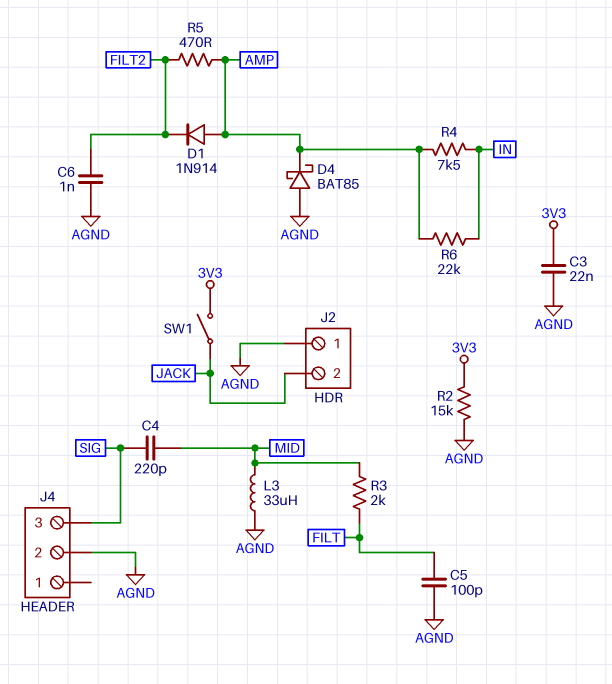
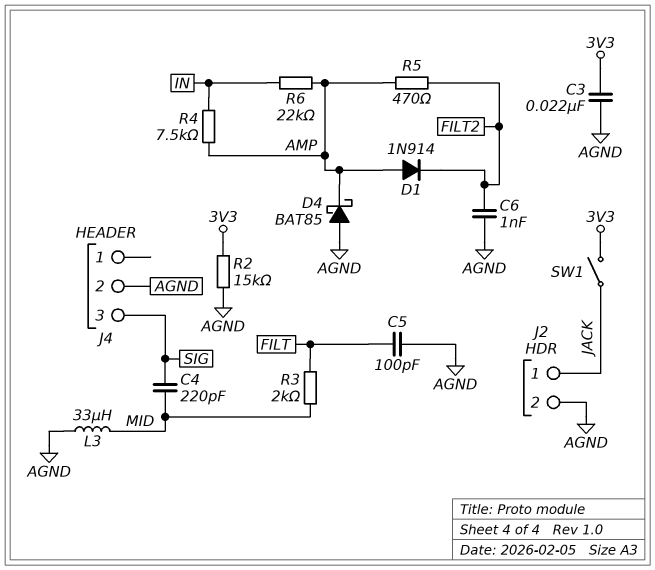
J2 pin 1: AGND -> JACK
J2 pin 2: JACK -> AGND

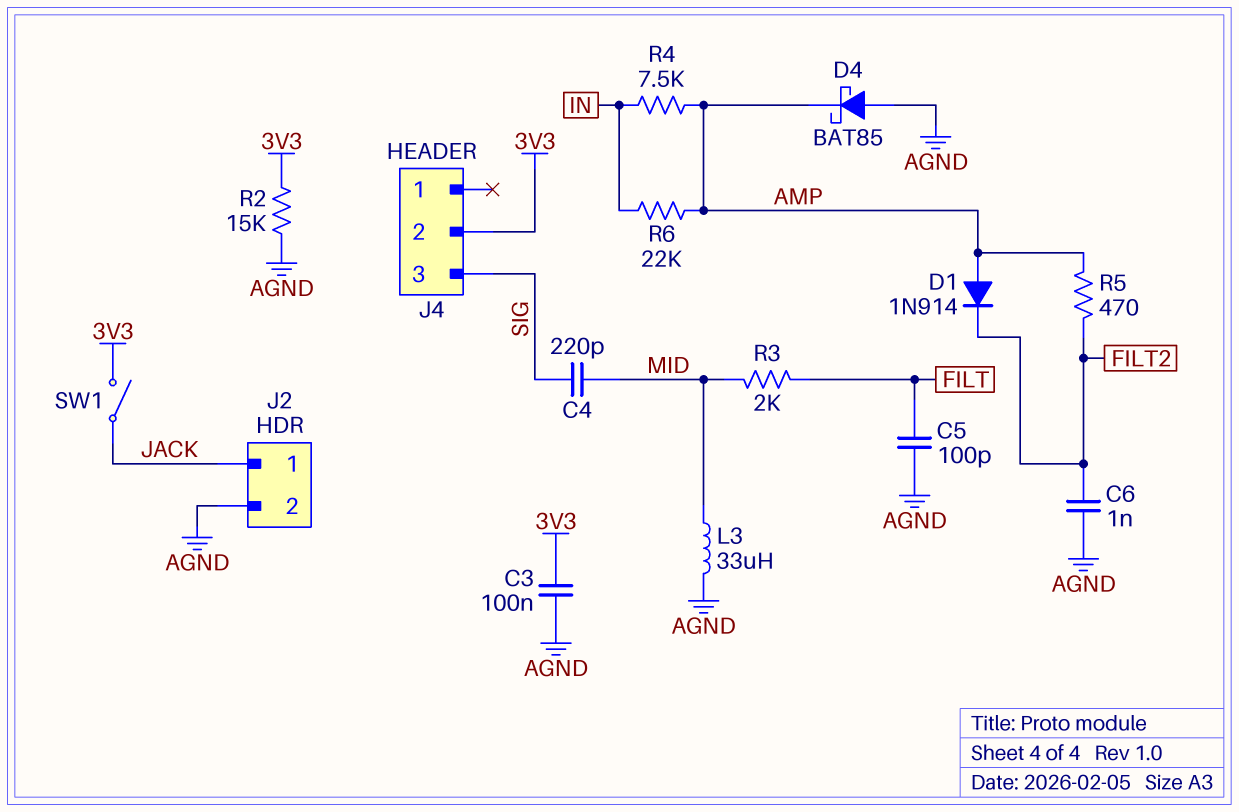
C3: 22nF (3V3, AGND) -> 100nF (3V3, AGND)
J4 pin 2: AGND -> 3V3

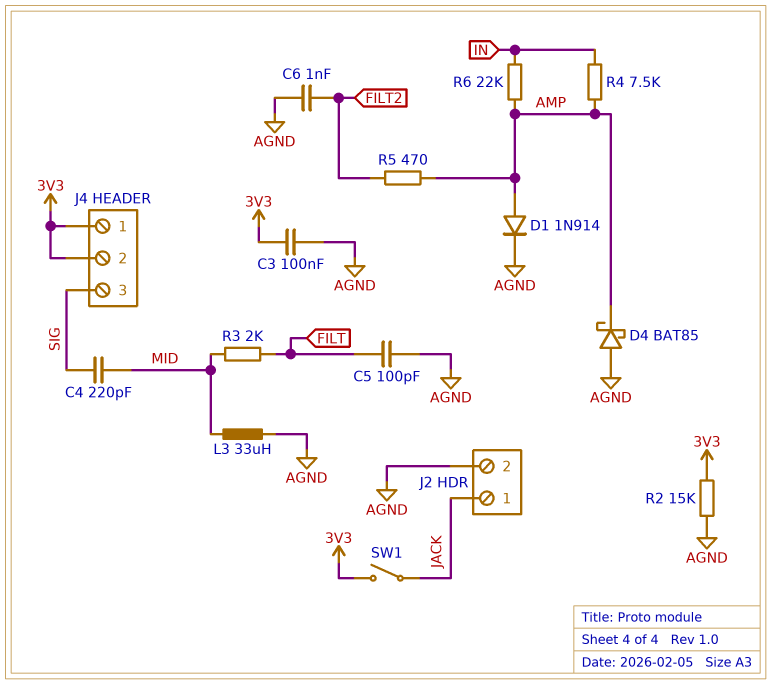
D1: diode 1N914 (A AMP, K FILT2) -> diode 1N914 (A AMP, K AGND)
J4 pin 1: none -> 3V3

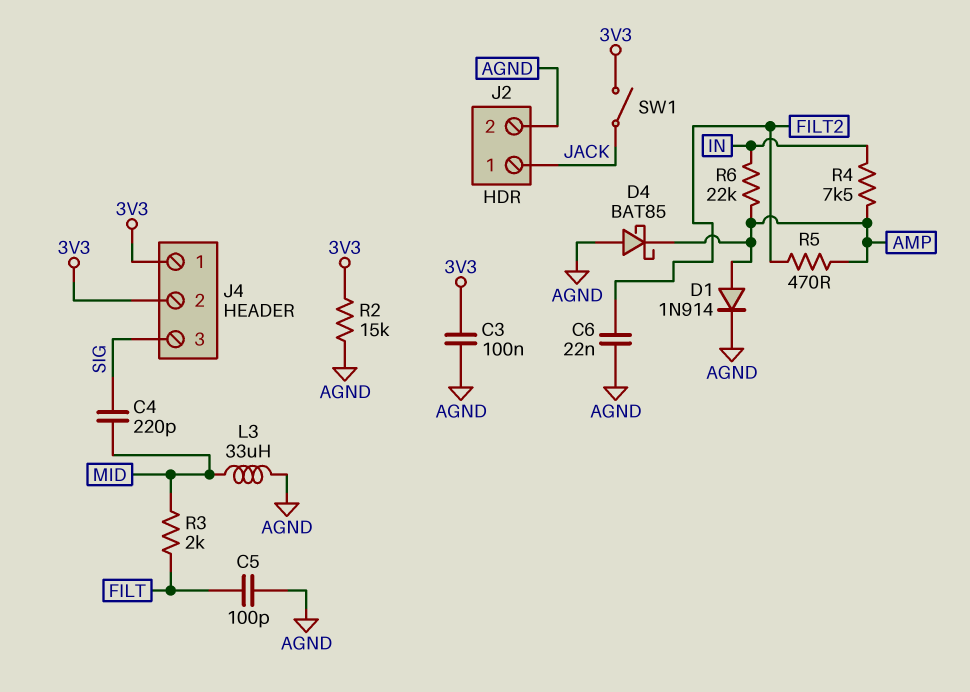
C6: 1nF (AGND, FILT2) -> 22nF (AGND, FILT2)

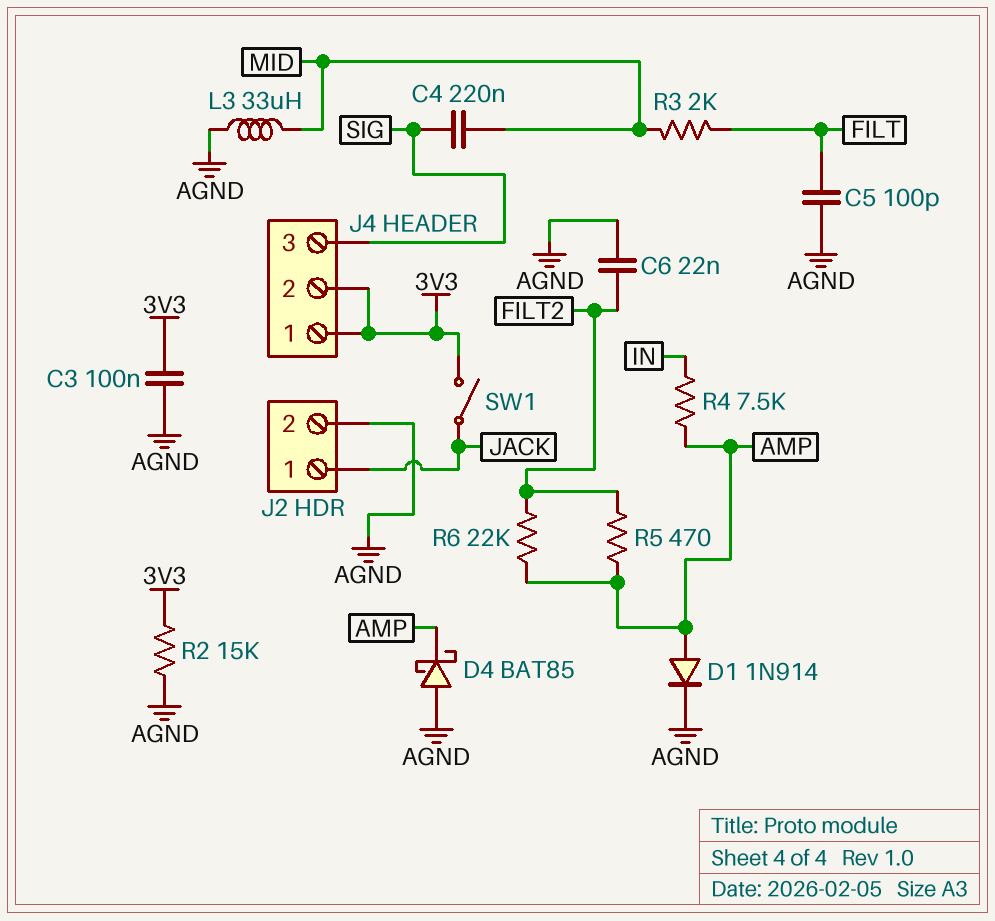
C4: 220pF (MID, SIG) -> 220nF (MID, SIG)
R6: 22k (AMP, IN) -> 22k (AMP, FILT2)

